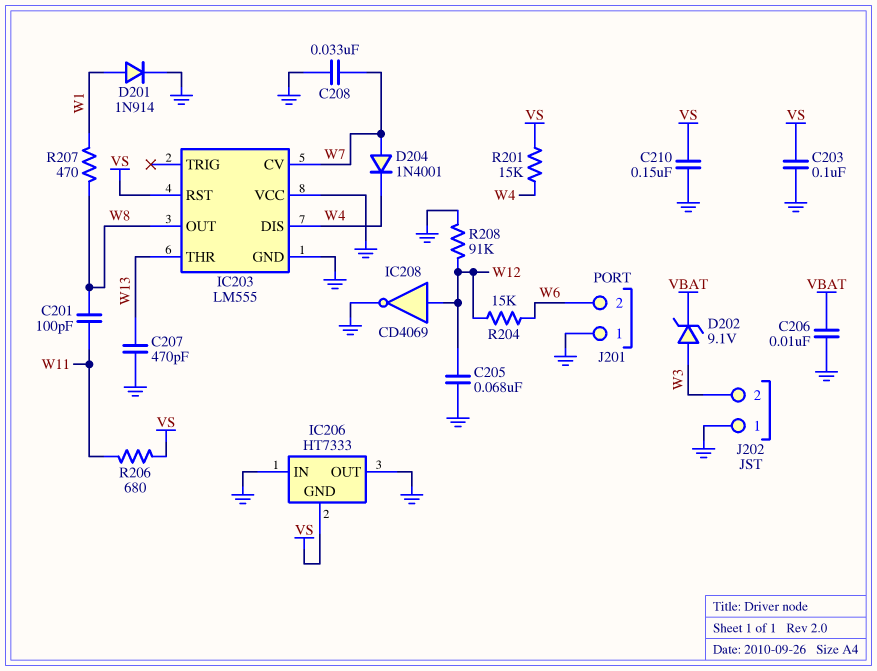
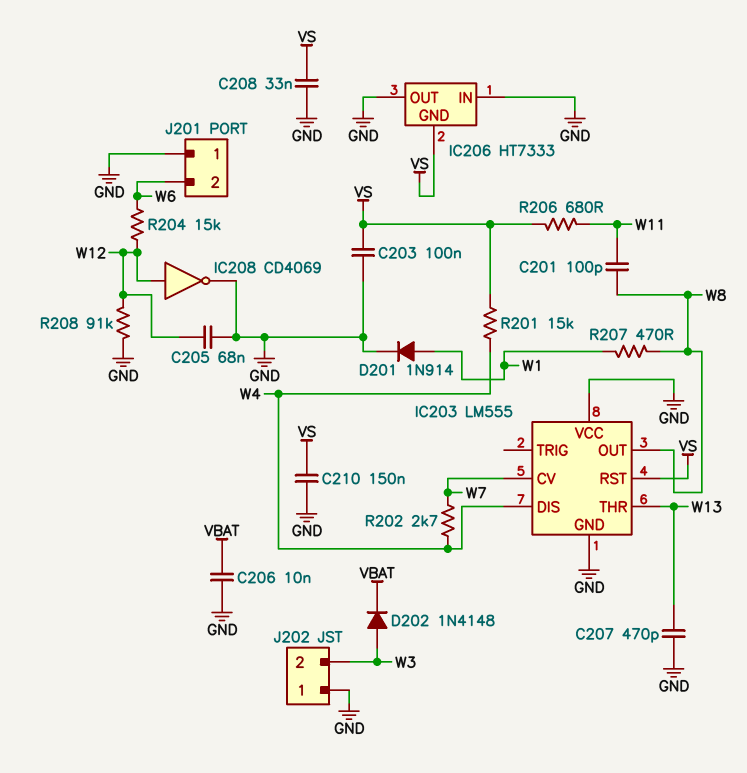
C208: 33nF (GND, W7) -> 33nF (GND, VS)
D202: zener 9.1V (A W3, K VBAT) -> diode 1N4148 (A W3, K VBAT)
D204: diode 1N4001 (A W7, K W4) -> none
R202: none -> 2.7k (W4, W7)

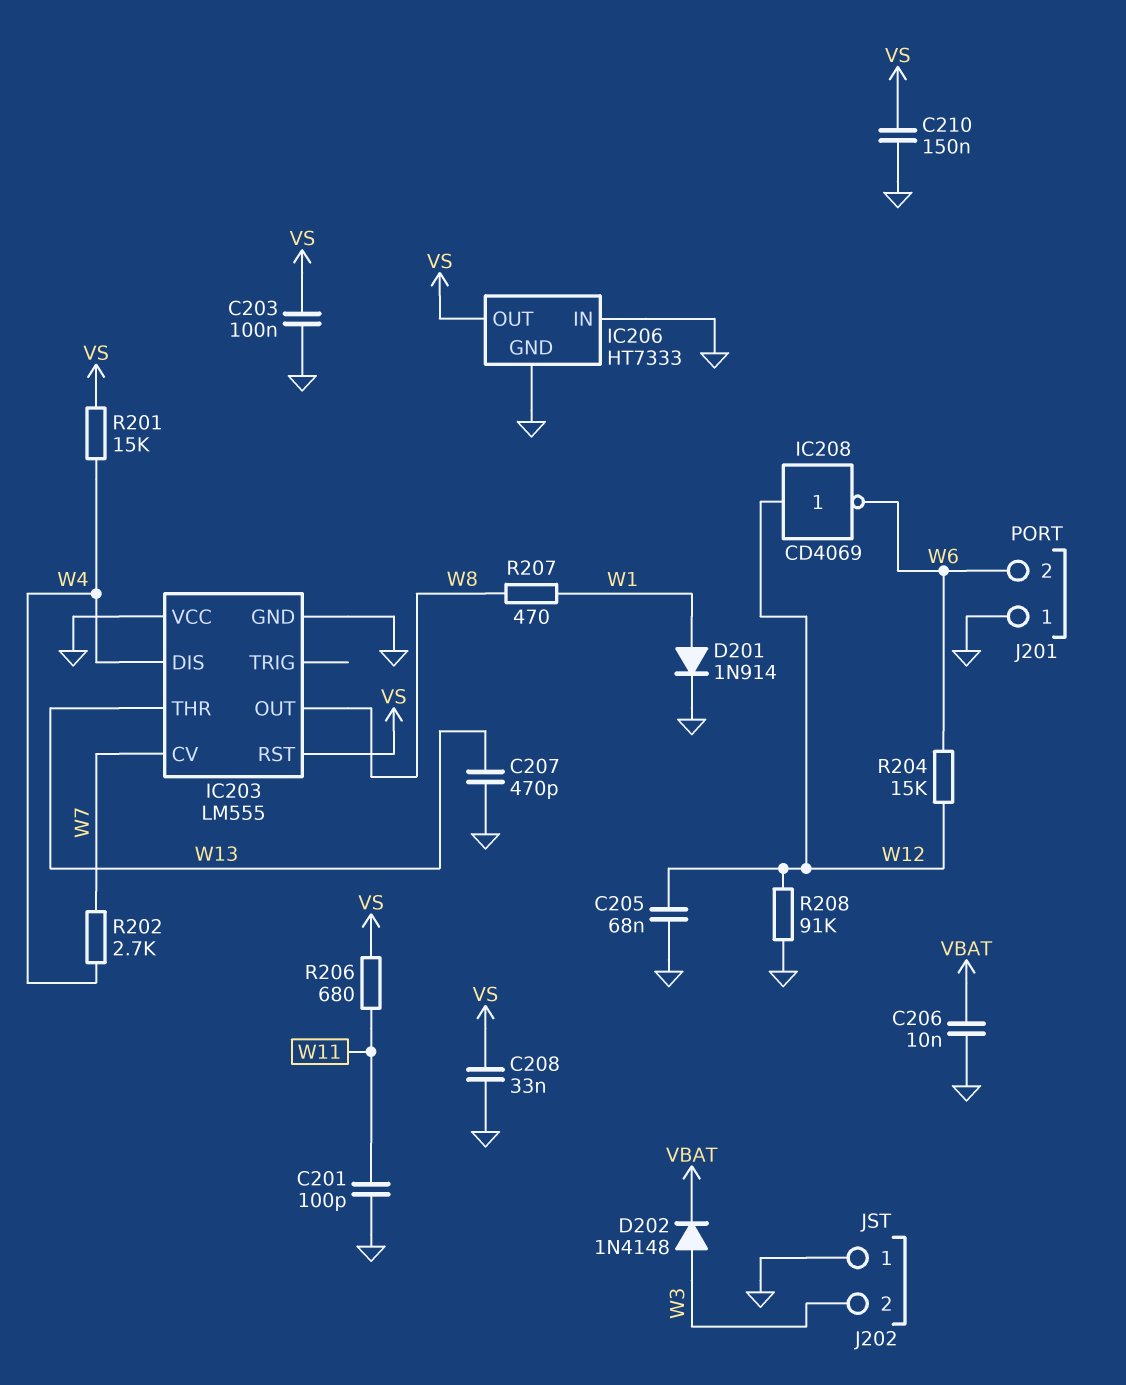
C201: 100pF (W8, W11) -> 100pF (GND, W11)
IC206 pin GND: VS -> GND
IC206 pin OUT: GND -> VS
IC208: NOT CD4069 (in W12, out GND) -> NOT CD4069 (in W12, out W6)

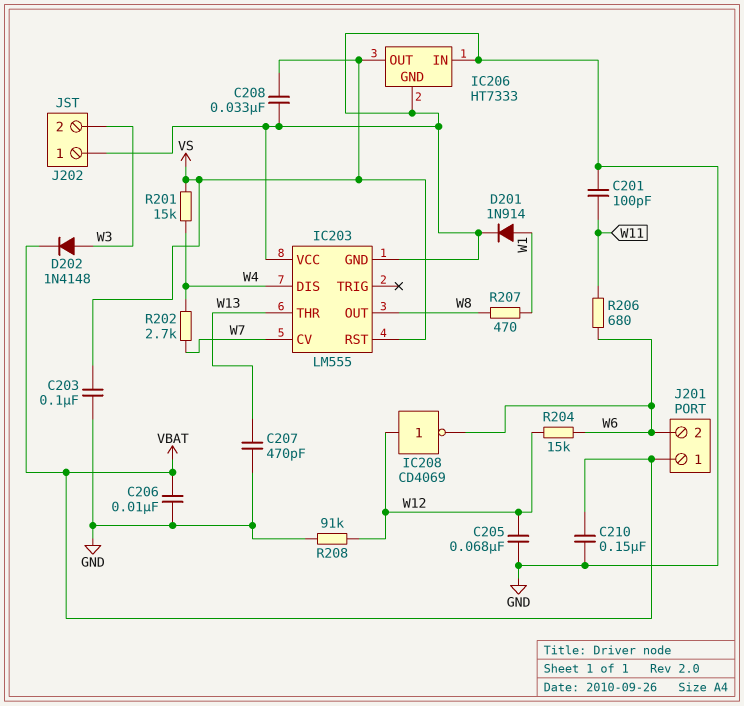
C210: 150nF (GND, VS) -> 150nF (GND, VBAT)
J201 pin 1: GND -> VBAT
R206: 680 (VS, W11) -> 680 (W6, W11)

